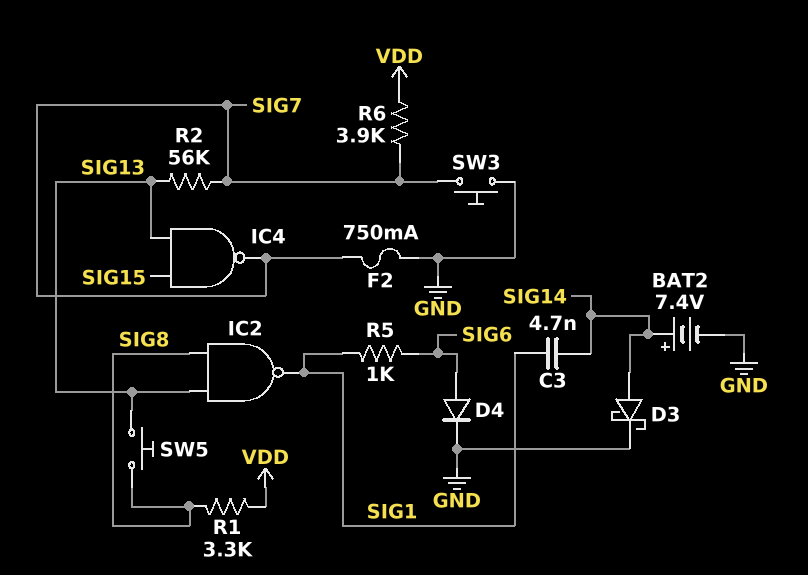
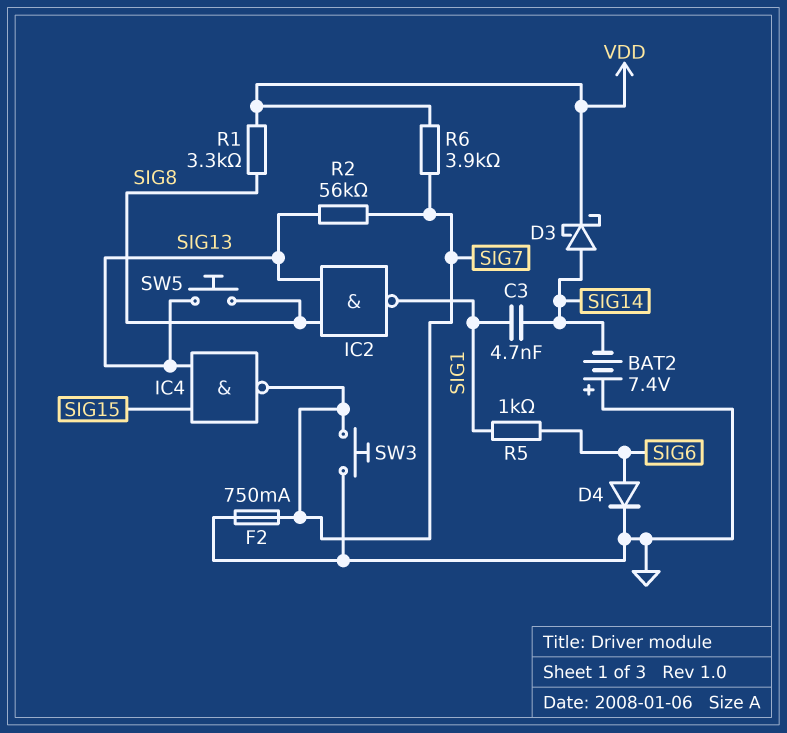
BAT2: 7.4V (plus SIG14, minus GND) -> 7.4V (plus GND, minus SIG14)
D3: schottky (A SIG14, K GND) -> schottky (A SIG14, K VDD)

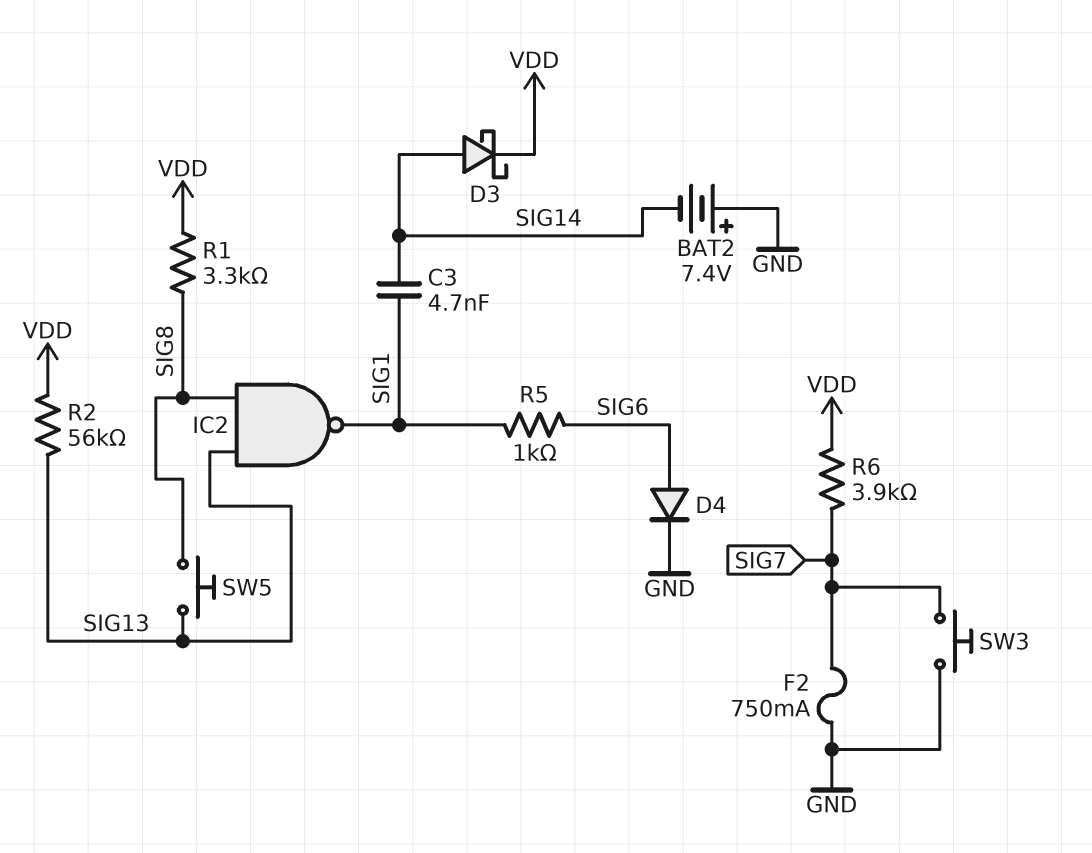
IC4: NAND (in SIG13, in SIG15, out SIG7) -> none
R2: 56k (SIG7, SIG13) -> 56k (SIG13, VDD)

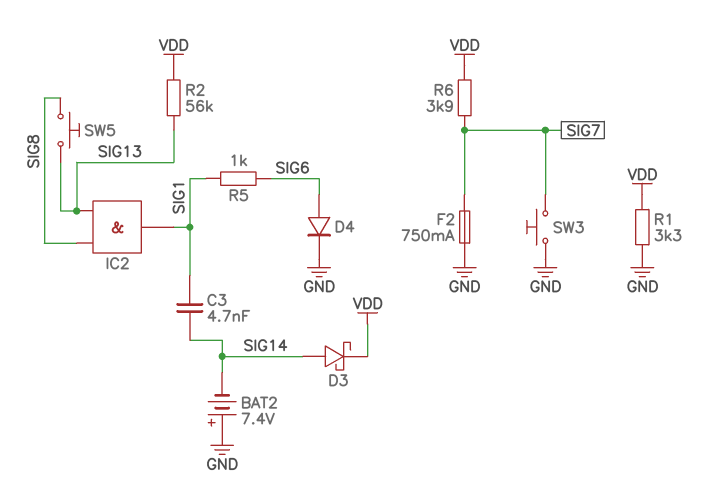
IC2: NAND (in SIG8, in SIG13, out SIG1) -> AND (in SIG8, in SIG13, out SIG1)
R1: 3.3k (SIG8, VDD) -> 3.3k (GND, VDD)

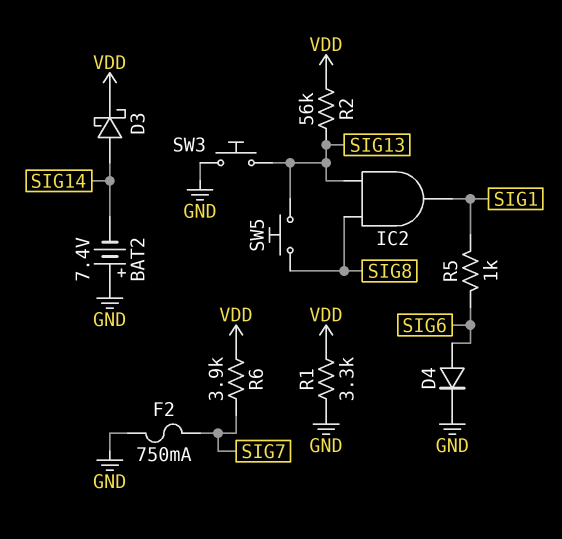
C3: 4.7nF (SIG1, SIG14) -> none
SW3: button (GND, SIG7) -> button (GND, SIG13)

